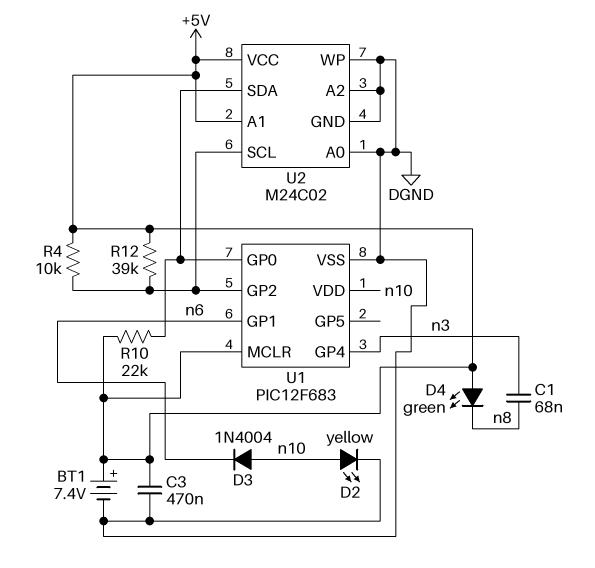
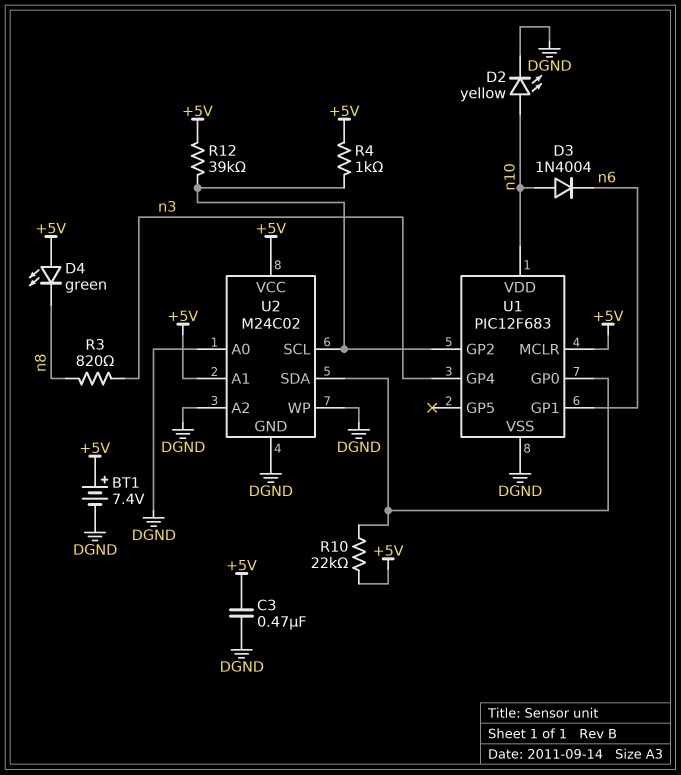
C1: 68nF (n3, n8) -> none
R3: none -> 820 (n3, n8)
R4: 10k (+5V, U1/GP2) -> 1k (+5V, U1/GP2)

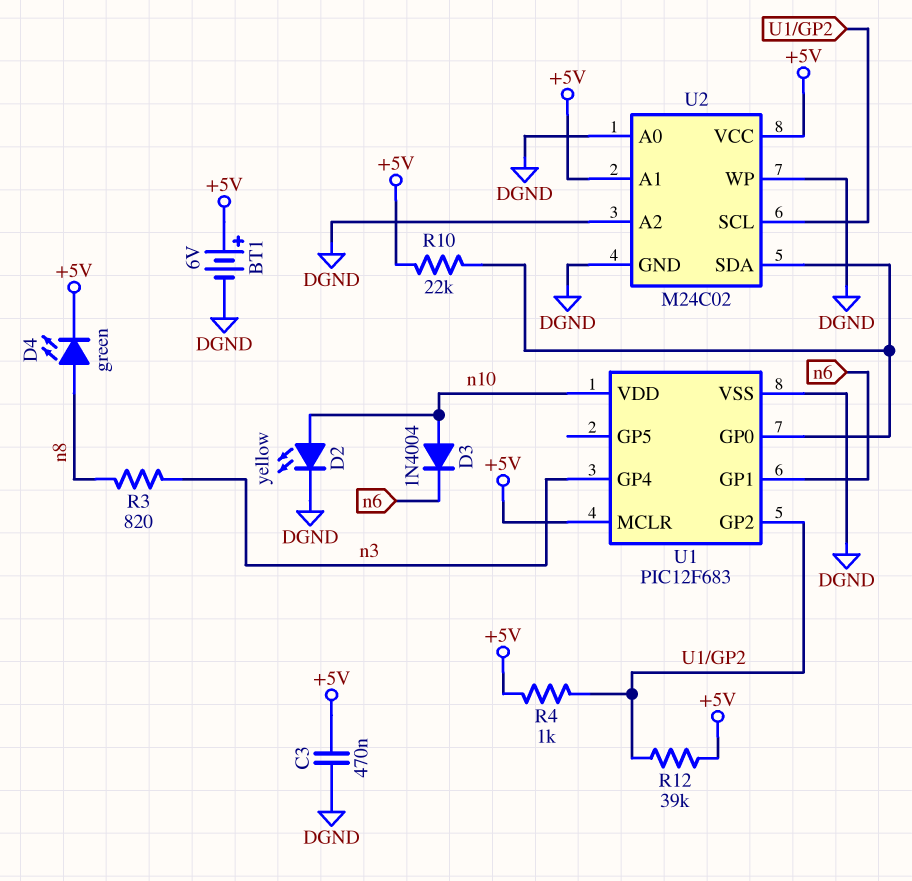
BT1: 7.4V (plus +5V, minus DGND) -> 6V (plus +5V, minus DGND)
D4: LED green (A +5V, K n8) -> LED green (A n8, K +5V)

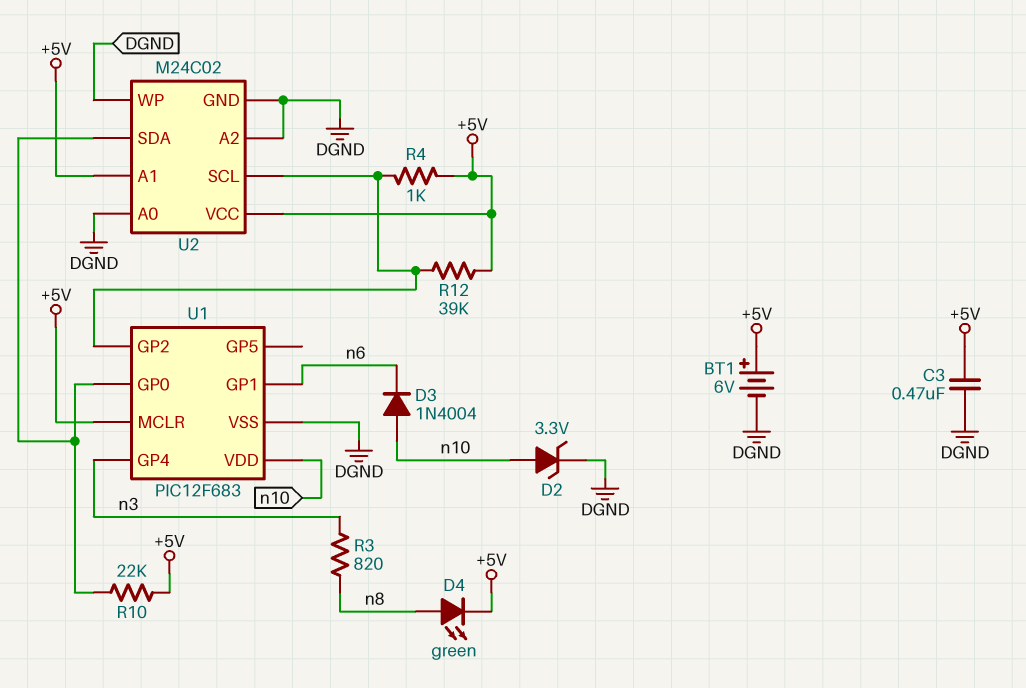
D2: LED yellow (A n10, K DGND) -> zener 3.3V (A n10, K DGND)

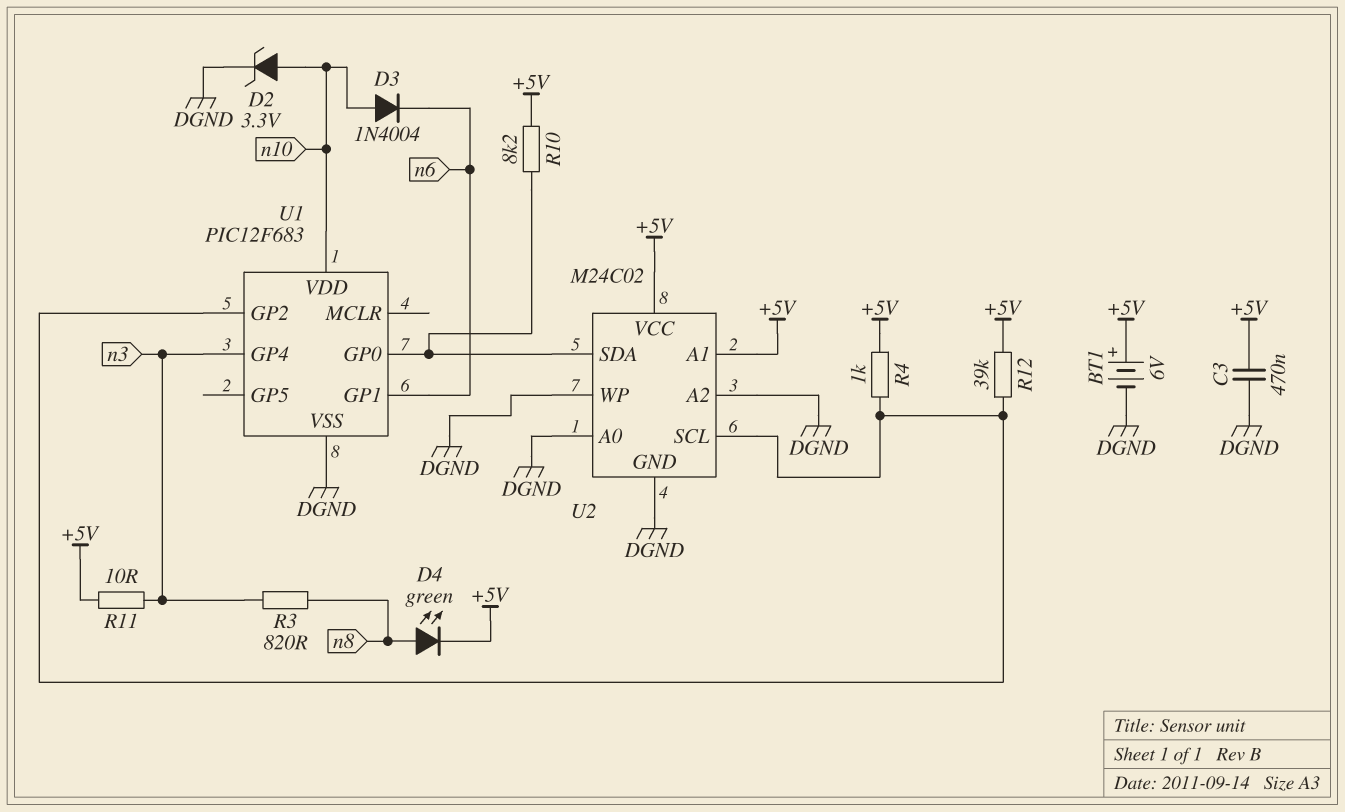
R10: 22k (+5V, U1/GP0) -> 8.2k (+5V, U1/GP0)
R11: none -> 10 (+5V, n3)
U1 pin MCLR: +5V -> none

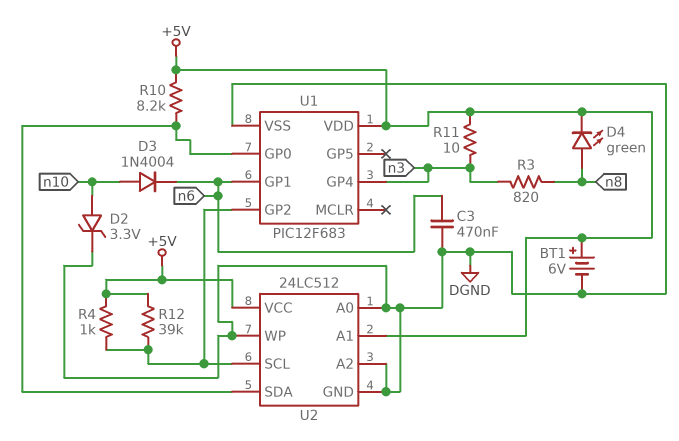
C3: 470nF (+5V, DGND) -> 470nF (DGND, n6)
U1 pin VDD: n10 -> +5V
U2: M24C02 -> 24LC512

